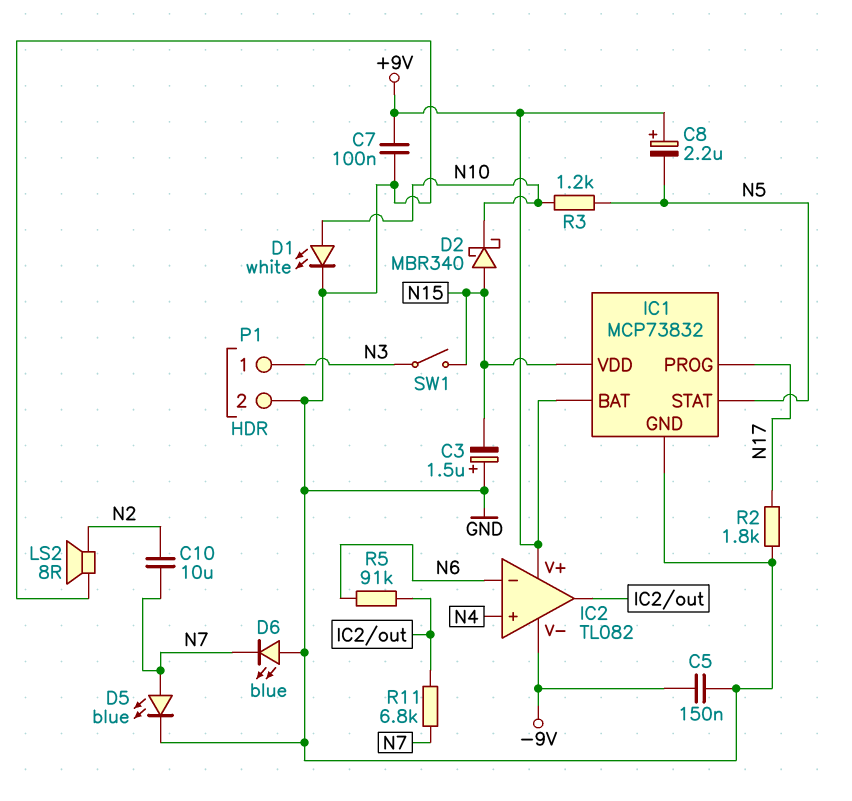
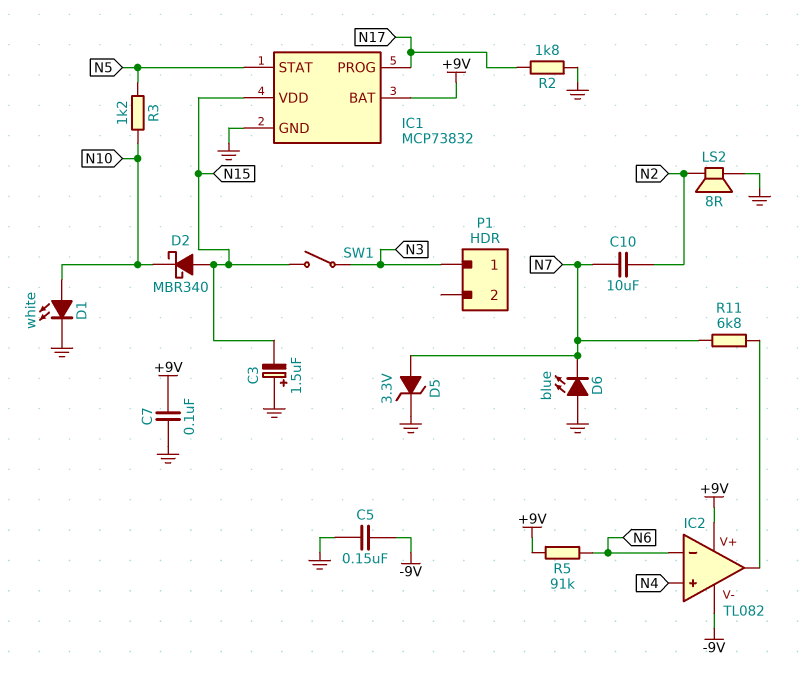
C8: 2.2uF (plus +9V, minus N5) -> none
D5: LED blue (A N7, K GND) -> zener 3.3V (A N7, K GND)
P1 pin 2: GND -> none
R5: 91k (IC2/out, N6) -> 91k (+9V, N6)

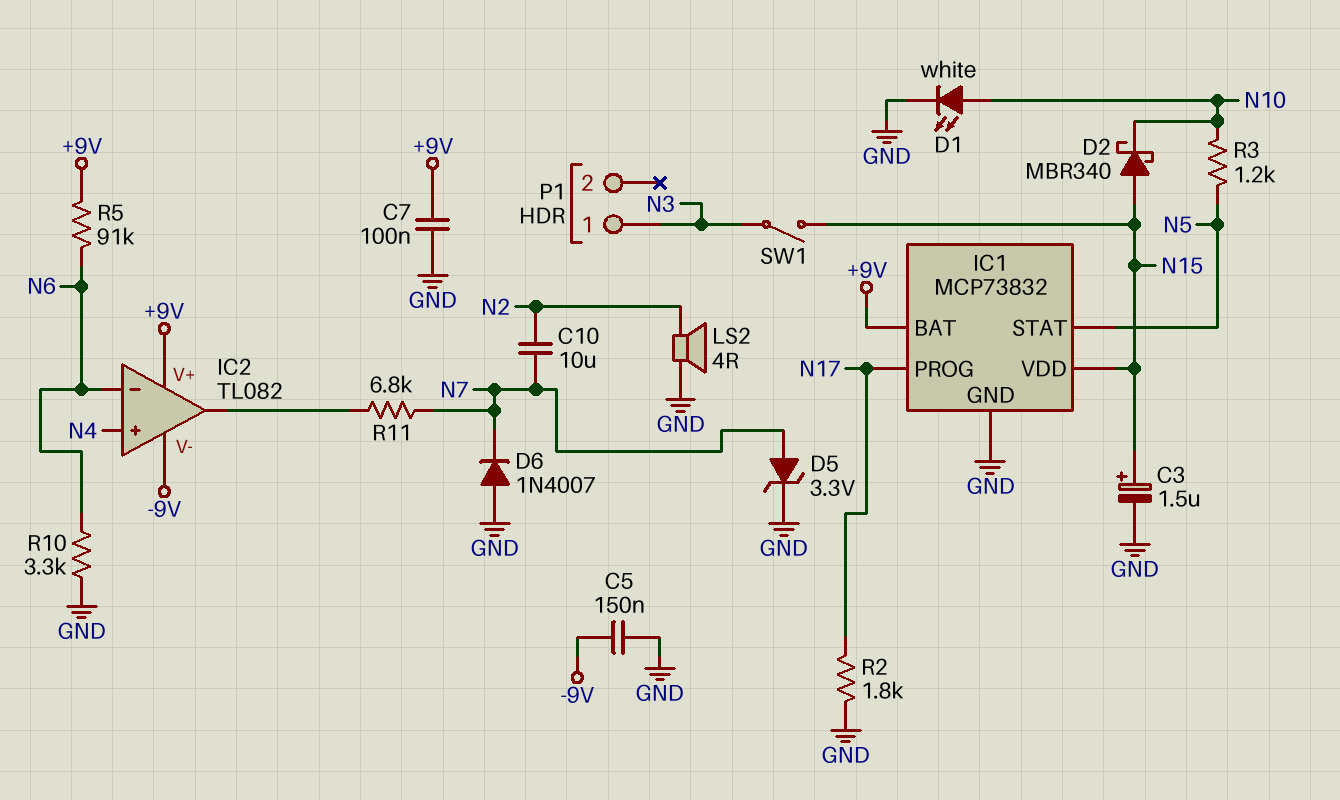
C3: 1.5uF (plus GND, minus N15) -> 1.5uF (plus N15, minus GND)
D6: LED blue (A GND, K N7) -> diode 1N4007 (A GND, K N7)
LS2: speaker 8R (GND, N2) -> speaker 4R (GND, N2)
R10: none -> 3.3k (GND, N6)

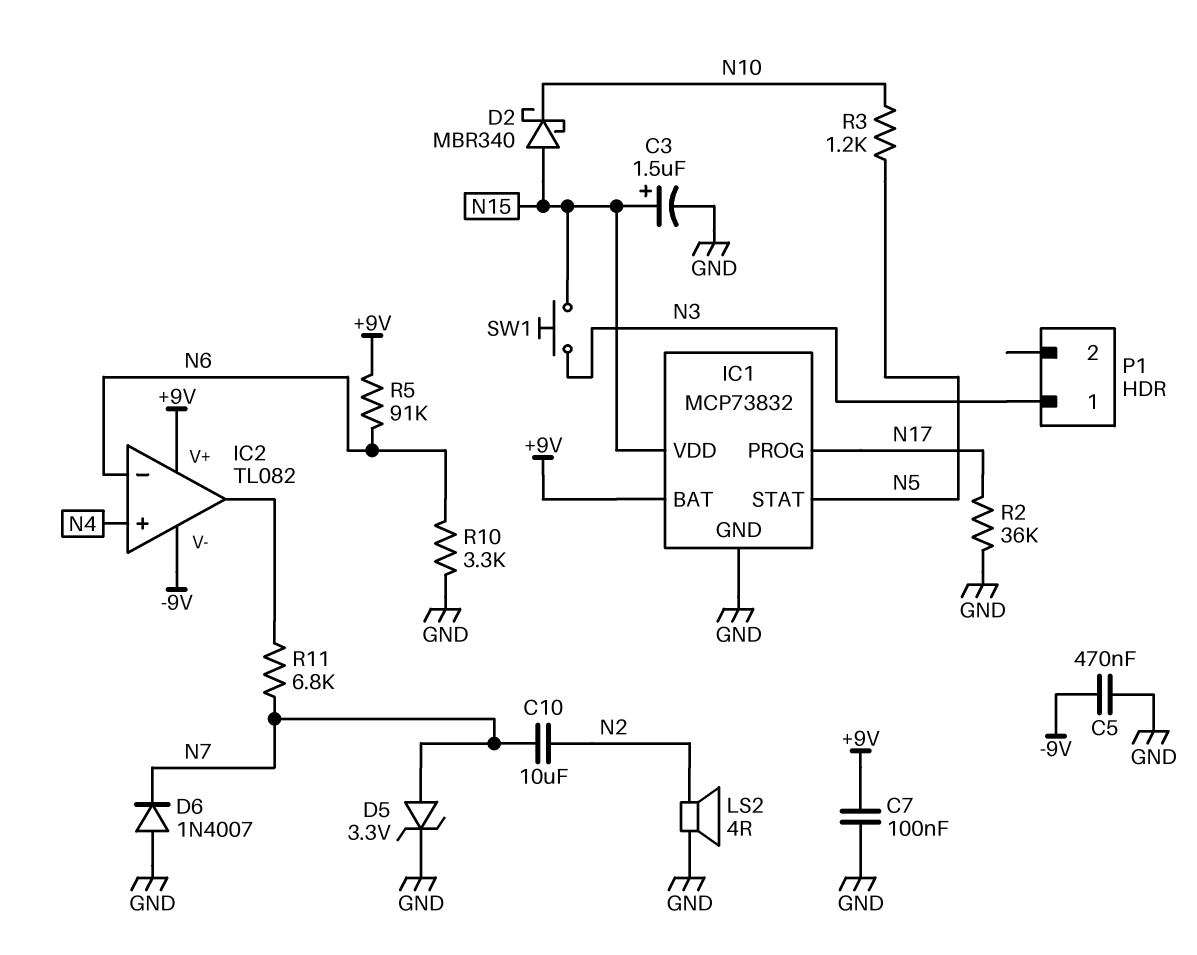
C5: 150nF (-9V, GND) -> 470nF (-9V, GND)
D1: LED white (A N10, K GND) -> none
R2: 1.8k (GND, N17) -> 36k (GND, N17)
SW1: switch (N3, N15) -> button (N3, N15)

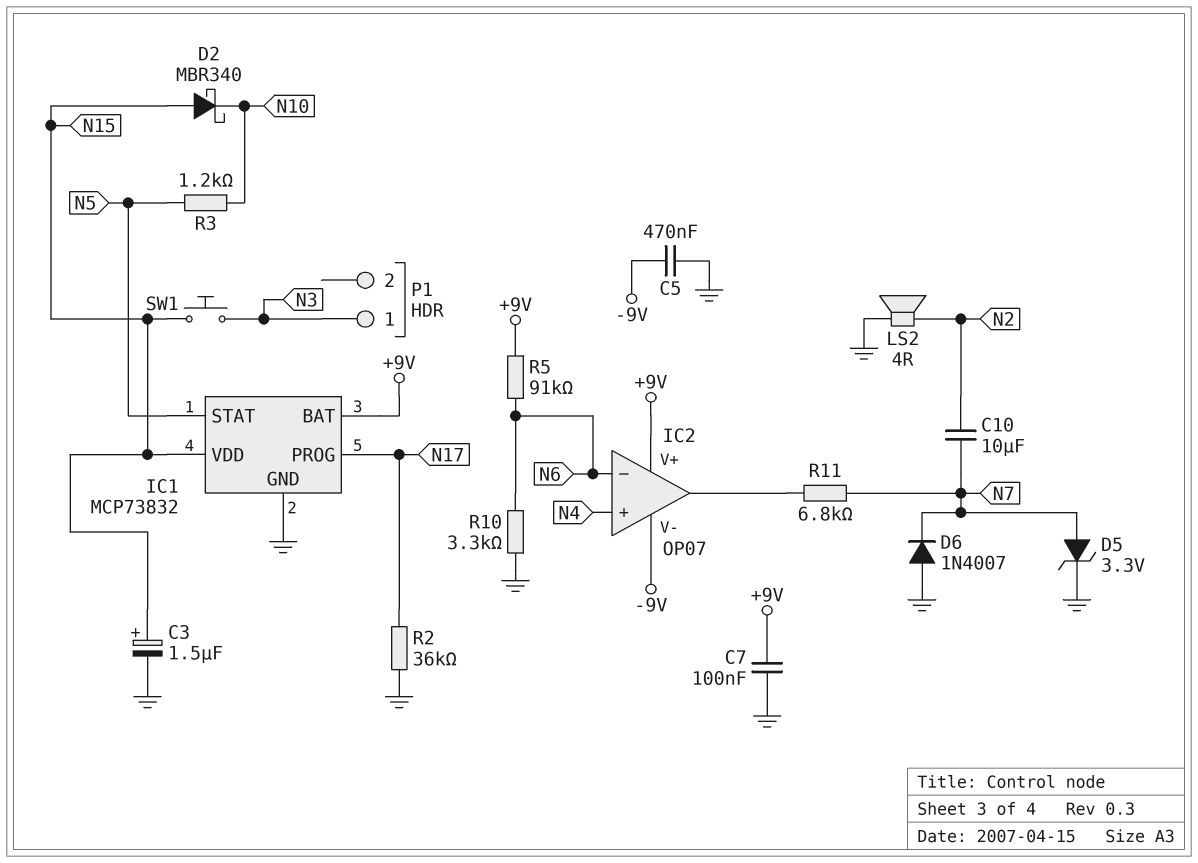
IC2: TL082 -> OP07

